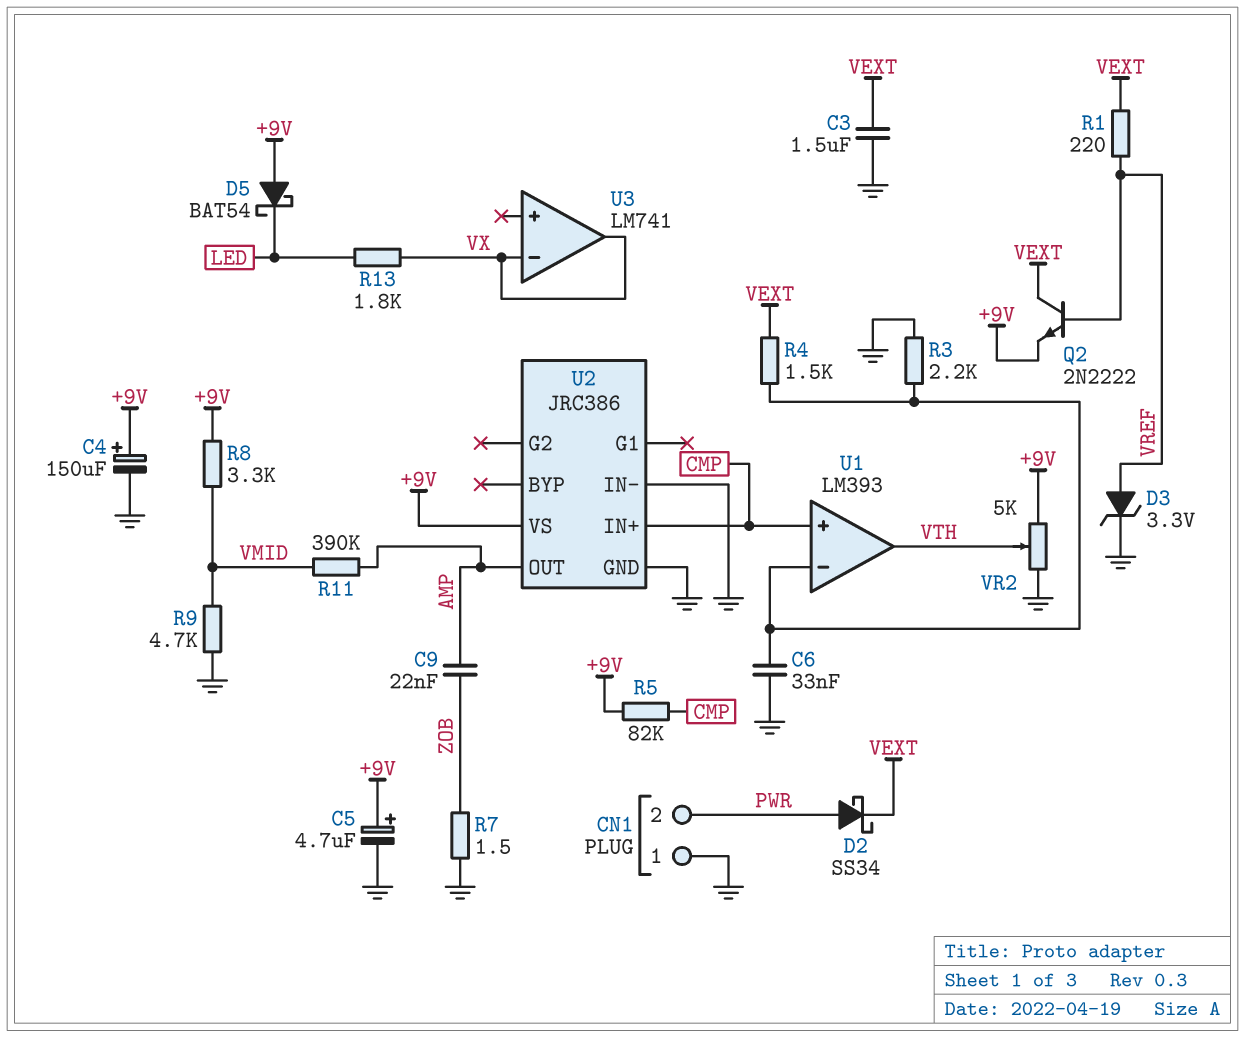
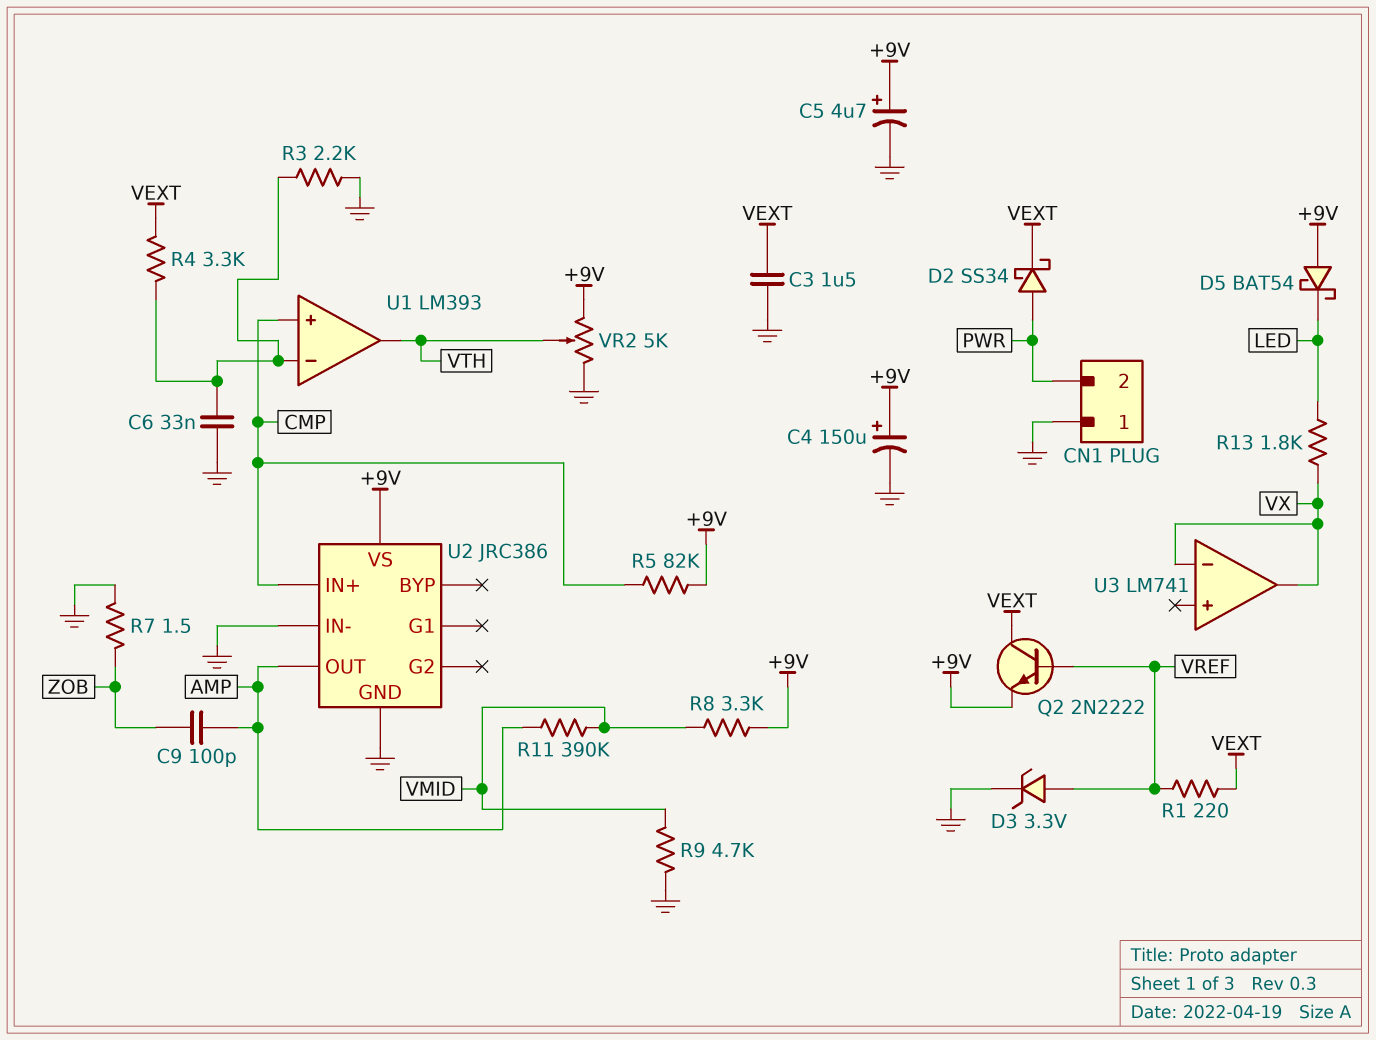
C9: 22nF (AMP, ZOB) -> 100pF (AMP, ZOB)
R4: 1.5k (U1/in-, VEXT) -> 3.3k (U1/in-, VEXT)

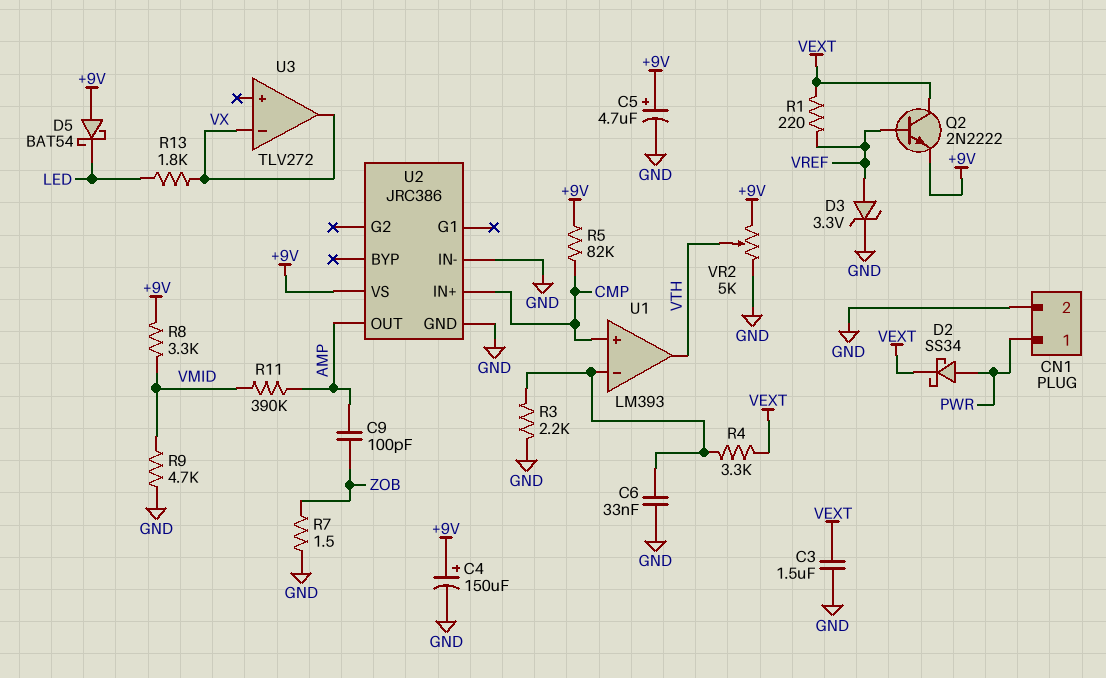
CN1 pin 1: GND -> PWR
CN1 pin 2: PWR -> GND
U3: LM741 -> TLV272

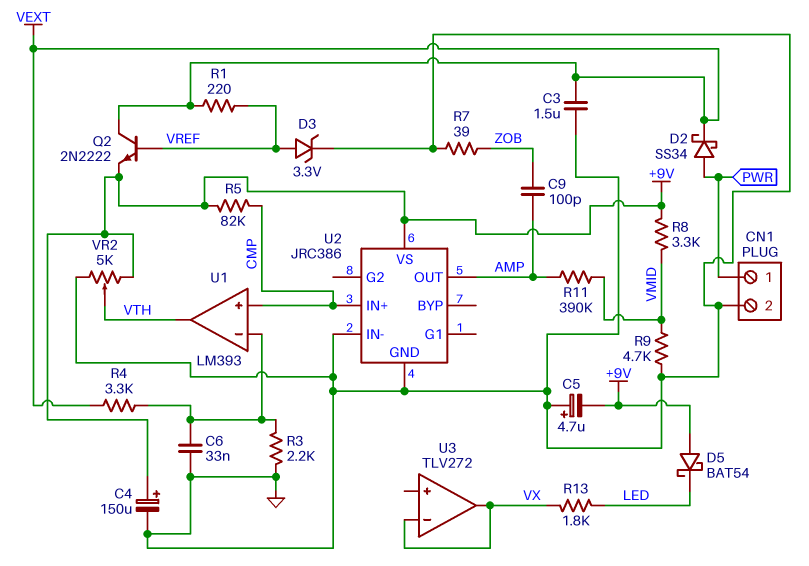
C5: 4.7uF (plus +9V, minus GND) -> 4.7uF (plus GND, minus +9V)
R7: 1.5 (GND, ZOB) -> 39 (GND, ZOB)

